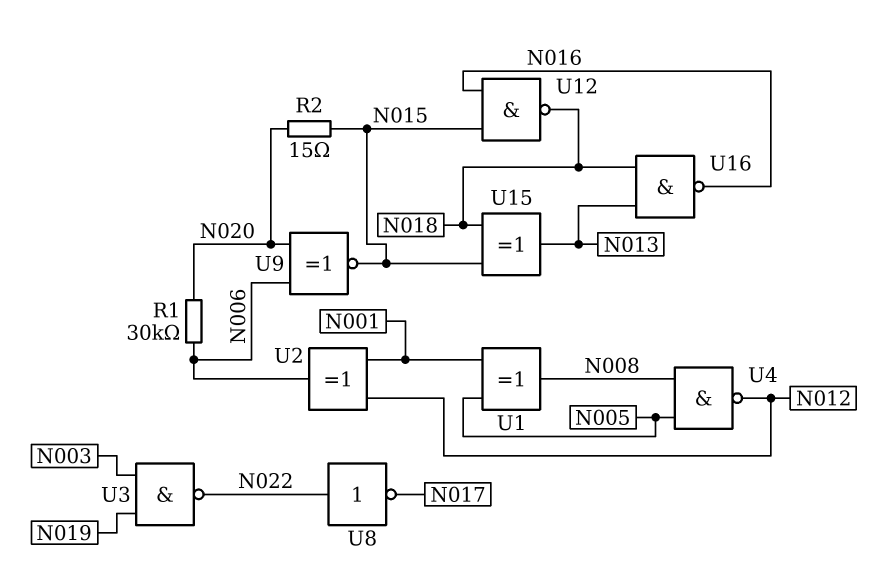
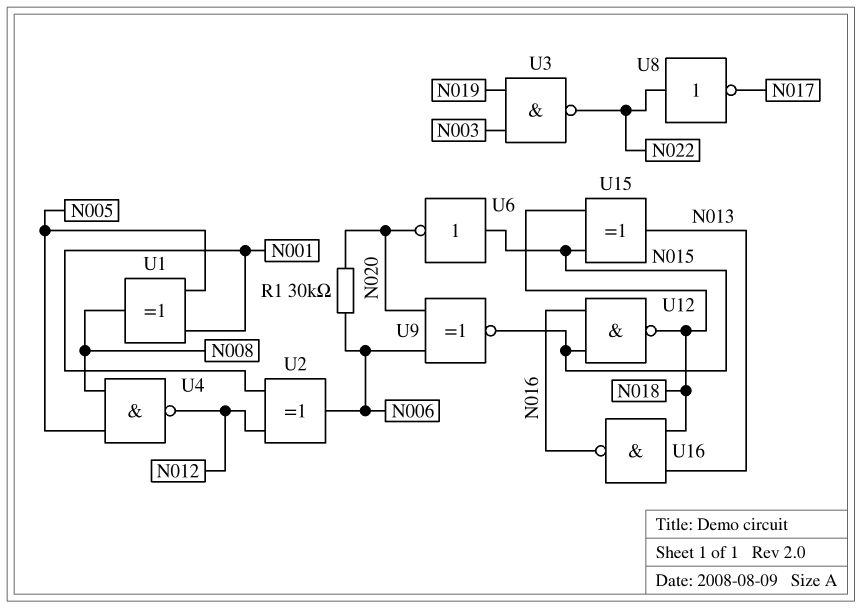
R2: 15 (N015, N020) -> none
U6: none -> NOT (in N015, out N020)

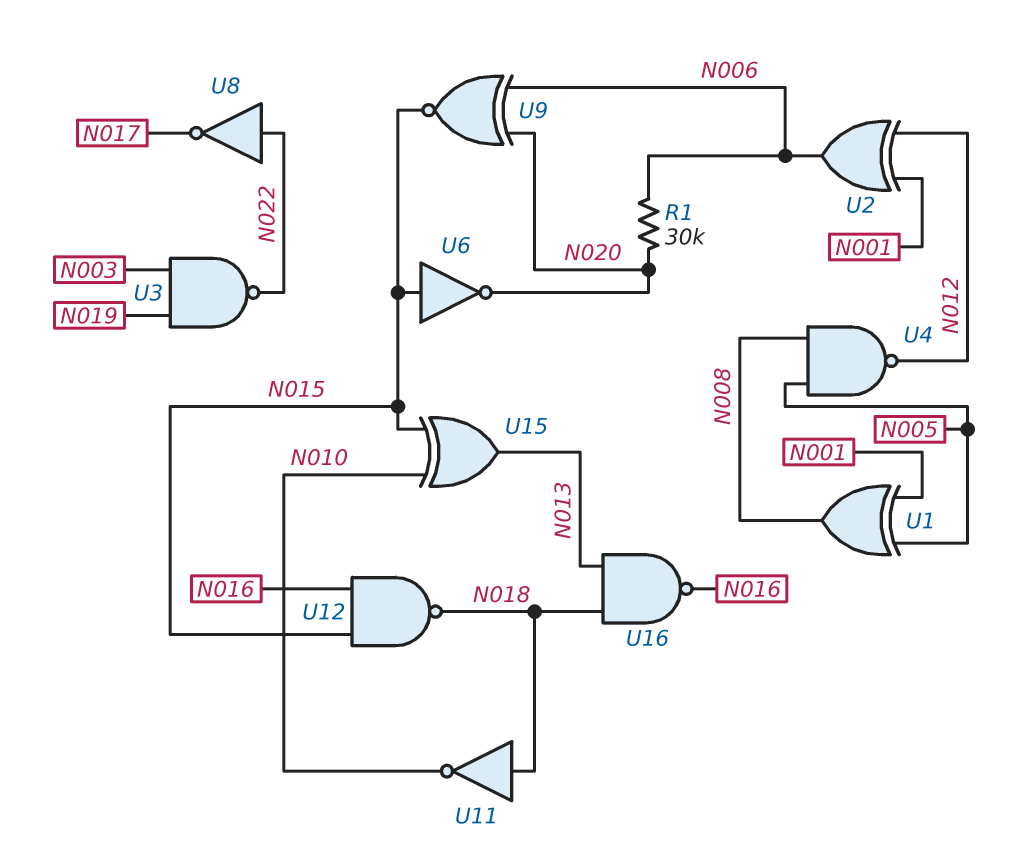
U11: none -> NOT (in N018, out N010)
U15: XOR (in N015, in N018, out N013) -> XOR (in N010, in N015, out N013)

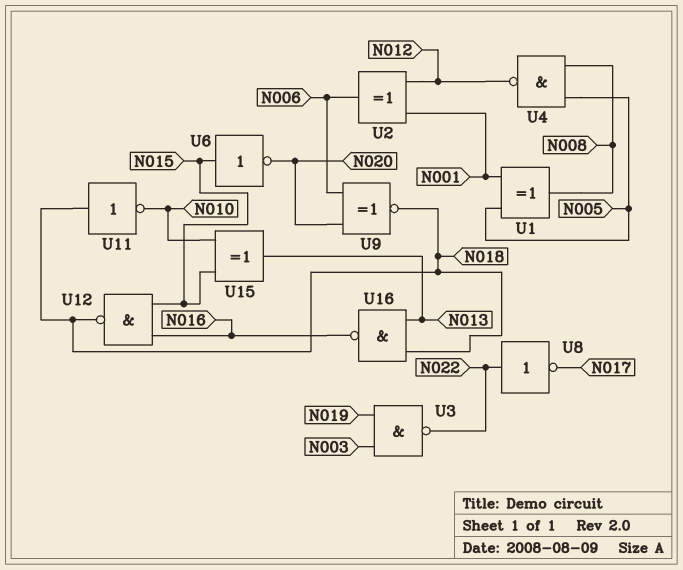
R1: 30k (N006, N020) -> none
U9: XNOR (in N006, in N020, out N015) -> XNOR (in N006, in N020, out N018)

